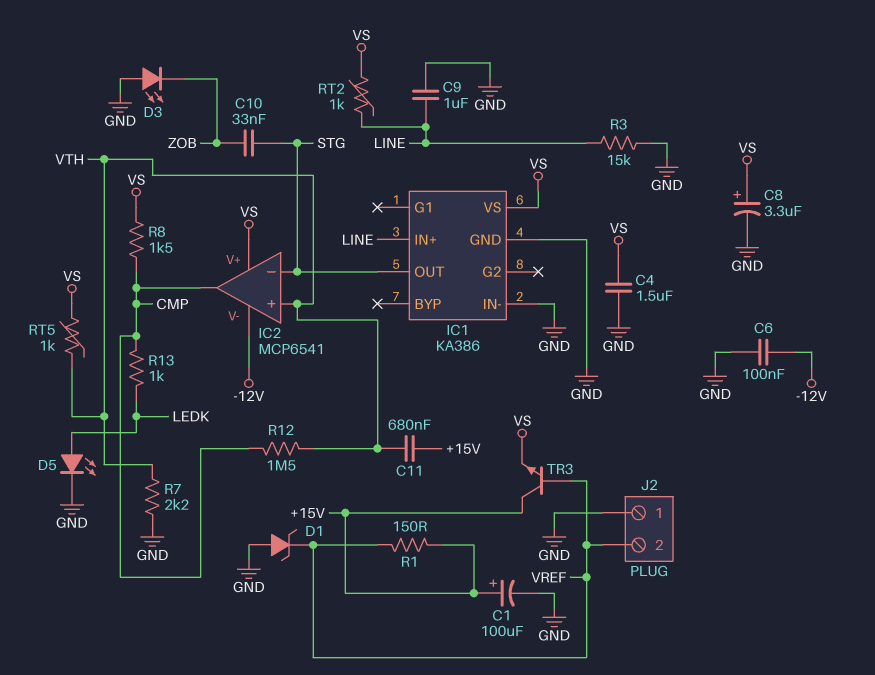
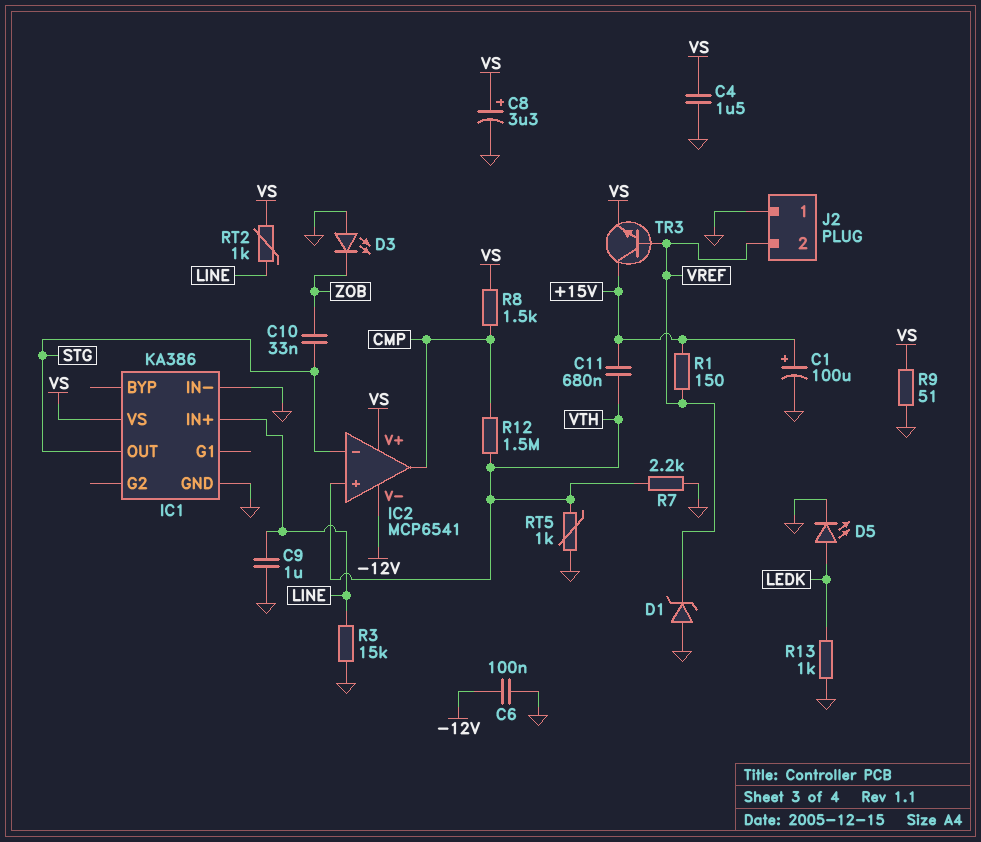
R9: none -> 51 (GND, VS)
R13: 1k (CMP, LEDK) -> 1k (GND, LEDK)
RT5: 1k (VS, VTH) -> 1k (GND, VTH)

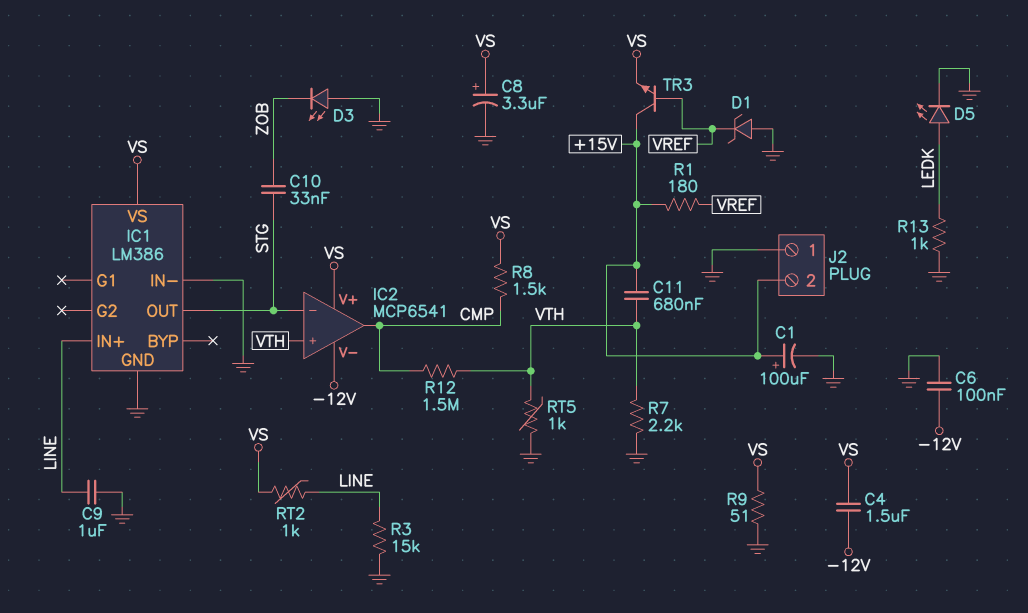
C4: 1.5uF (GND, VS) -> 1.5uF (-12V, VS)
IC1: KA386 -> LM386
J2 pin 2: VREF -> +15V
R1: 150 (+15V, VREF) -> 180 (+15V, VREF)

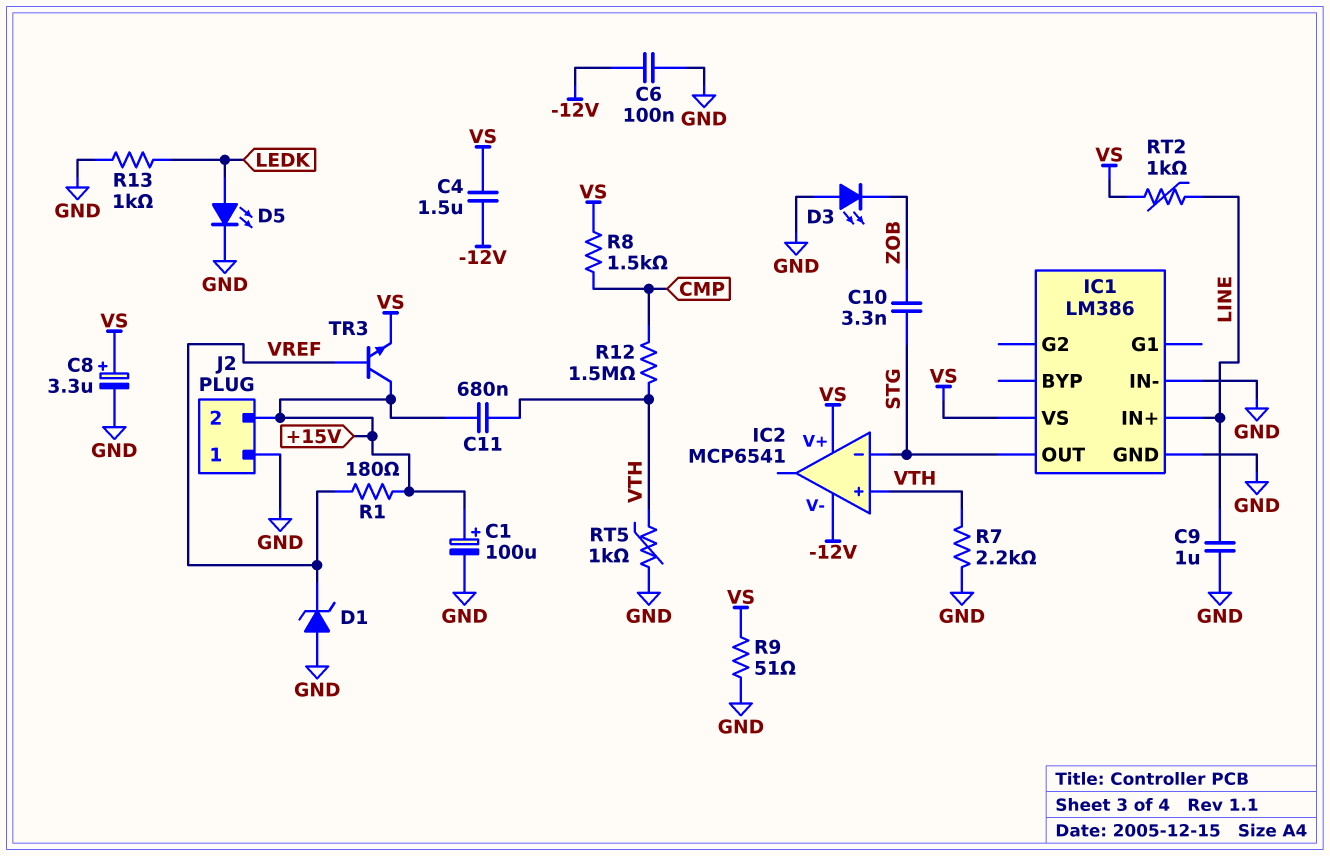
C10: 33nF (STG, ZOB) -> 3.3nF (STG, ZOB)
IC2 pin out: CMP -> none
R3: 15k (GND, LINE) -> none

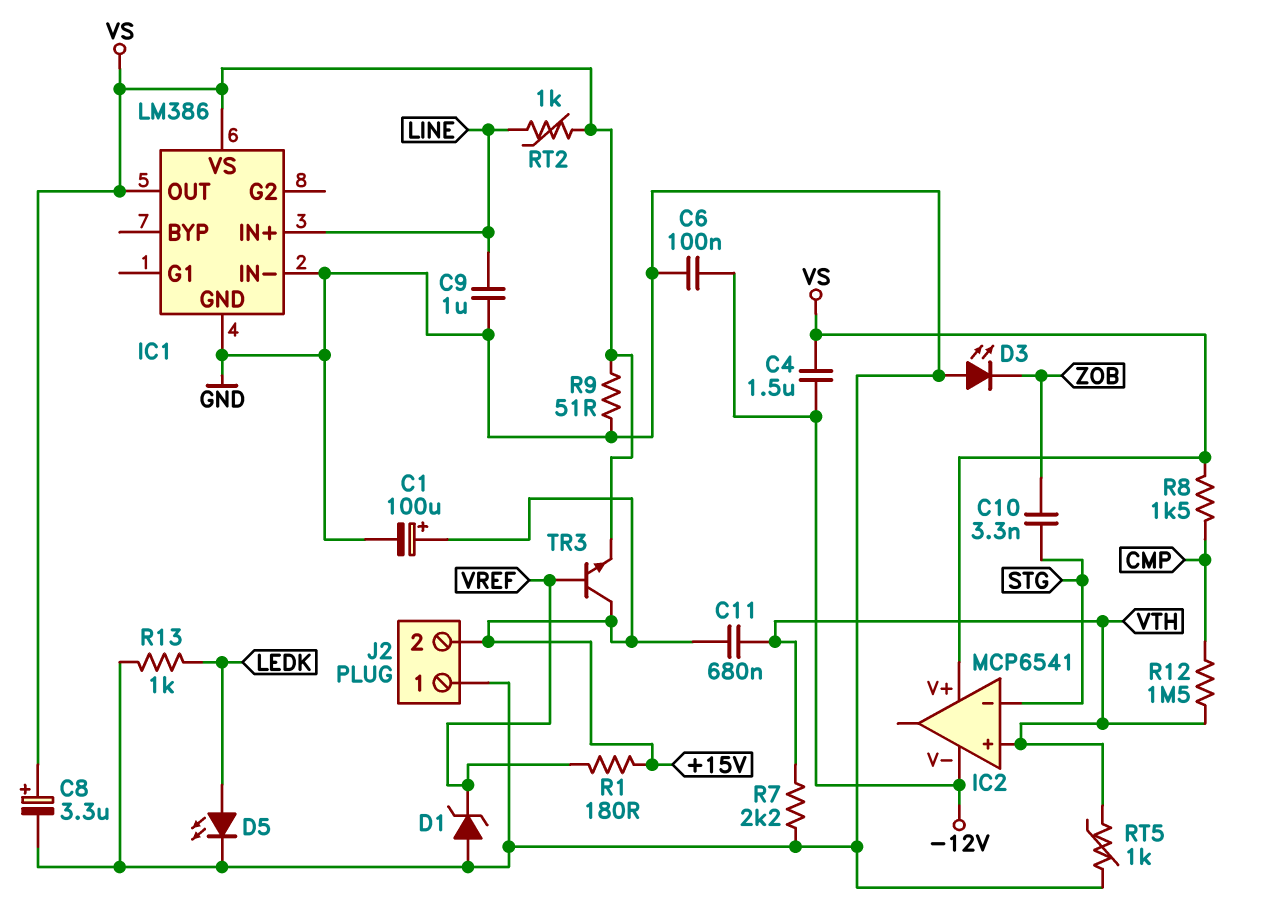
IC1 pin OUT: STG -> VS

